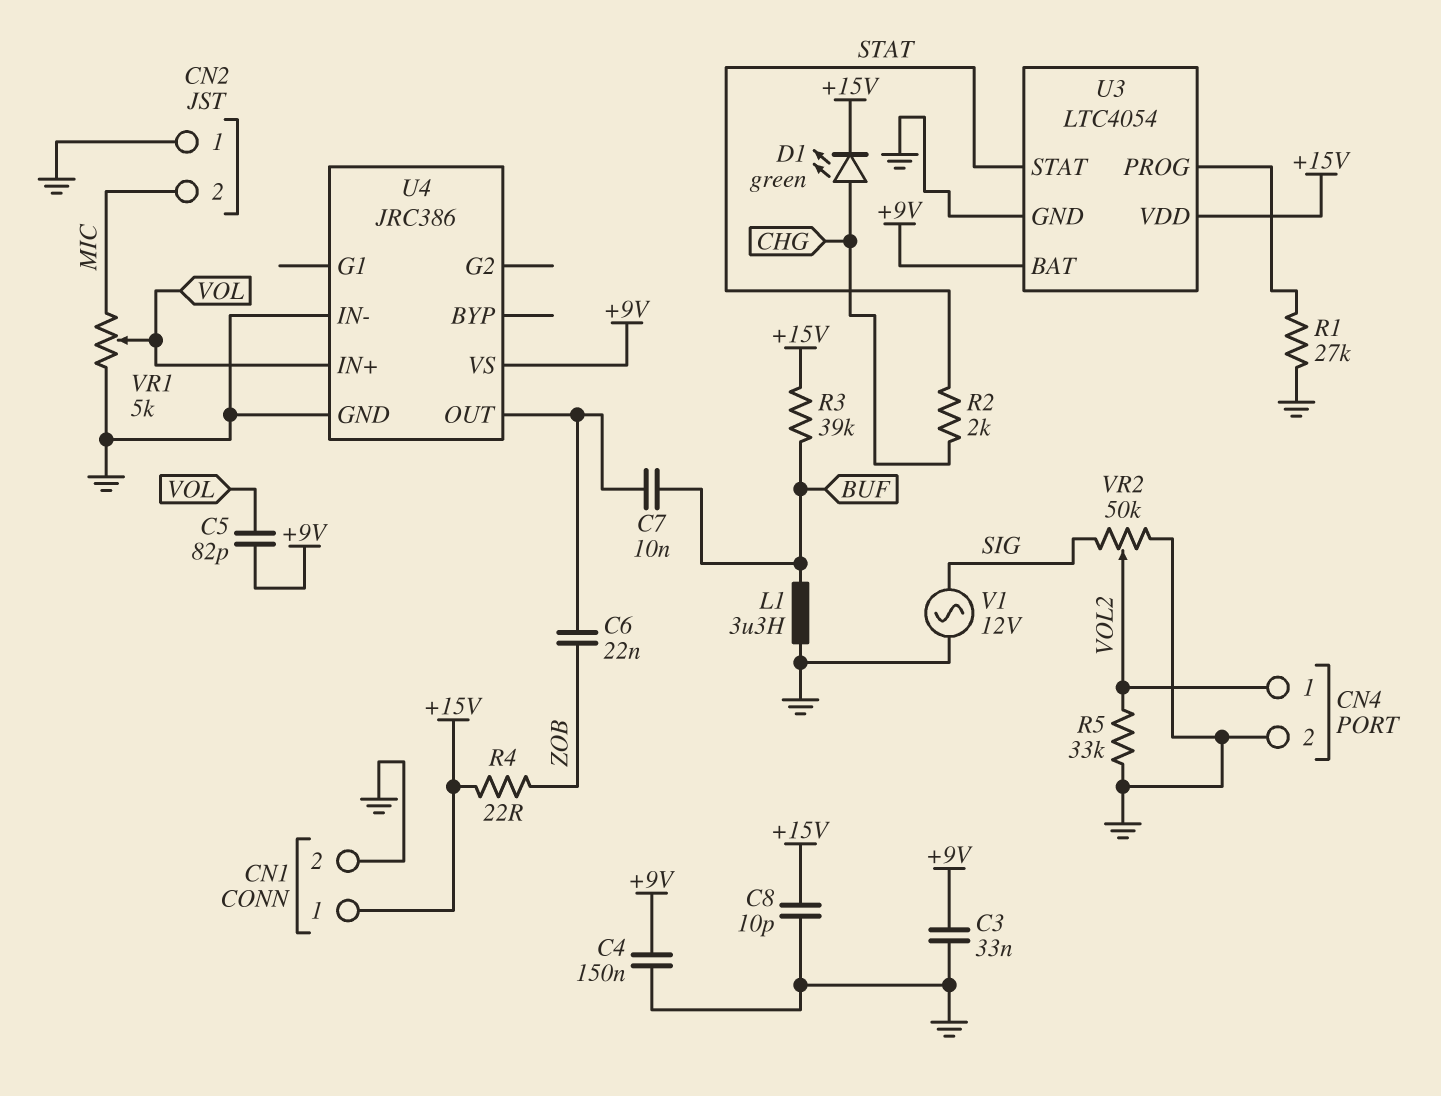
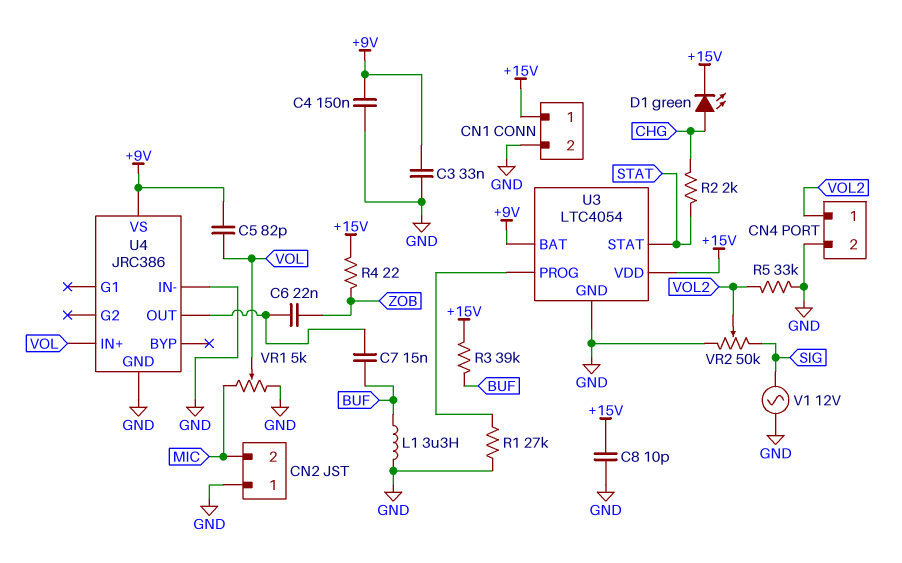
C7: 10nF (BUF, U4/OUT) -> 15nF (BUF, U4/OUT)

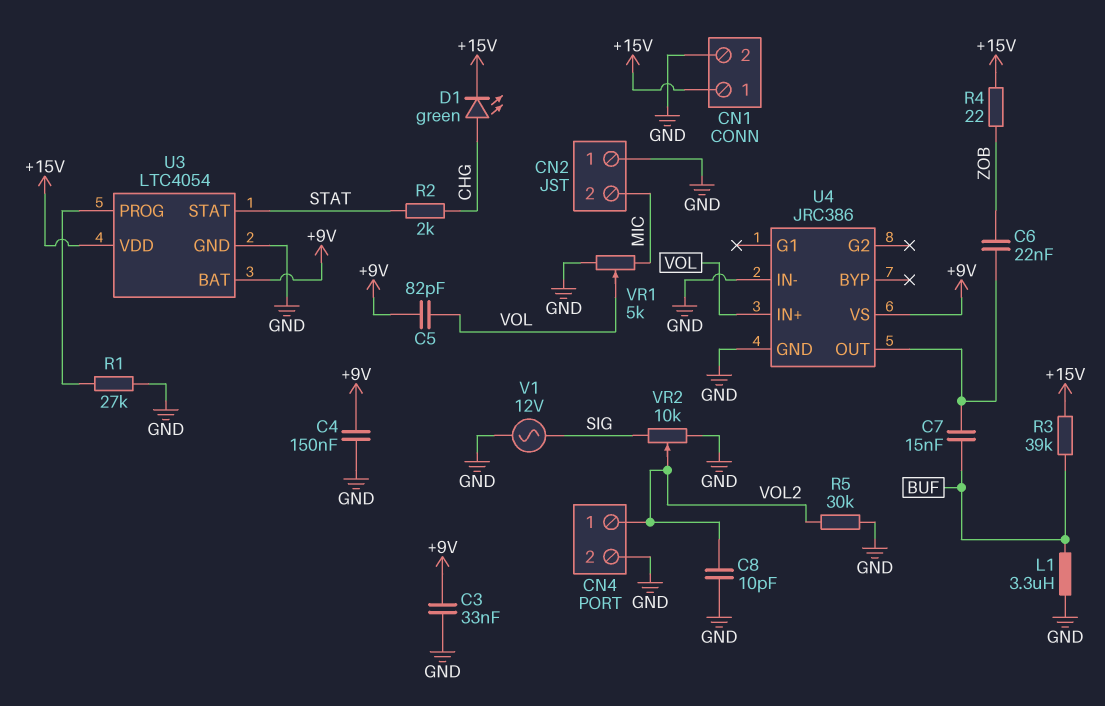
C8: 10pF (+15V, GND) -> 10pF (GND, VOL2)
R5: 33k (GND, VOL2) -> 30k (GND, VOL2)
VR2: 50k (GND, SIG, wiper VOL2) -> 10k (GND, SIG, wiper VOL2)

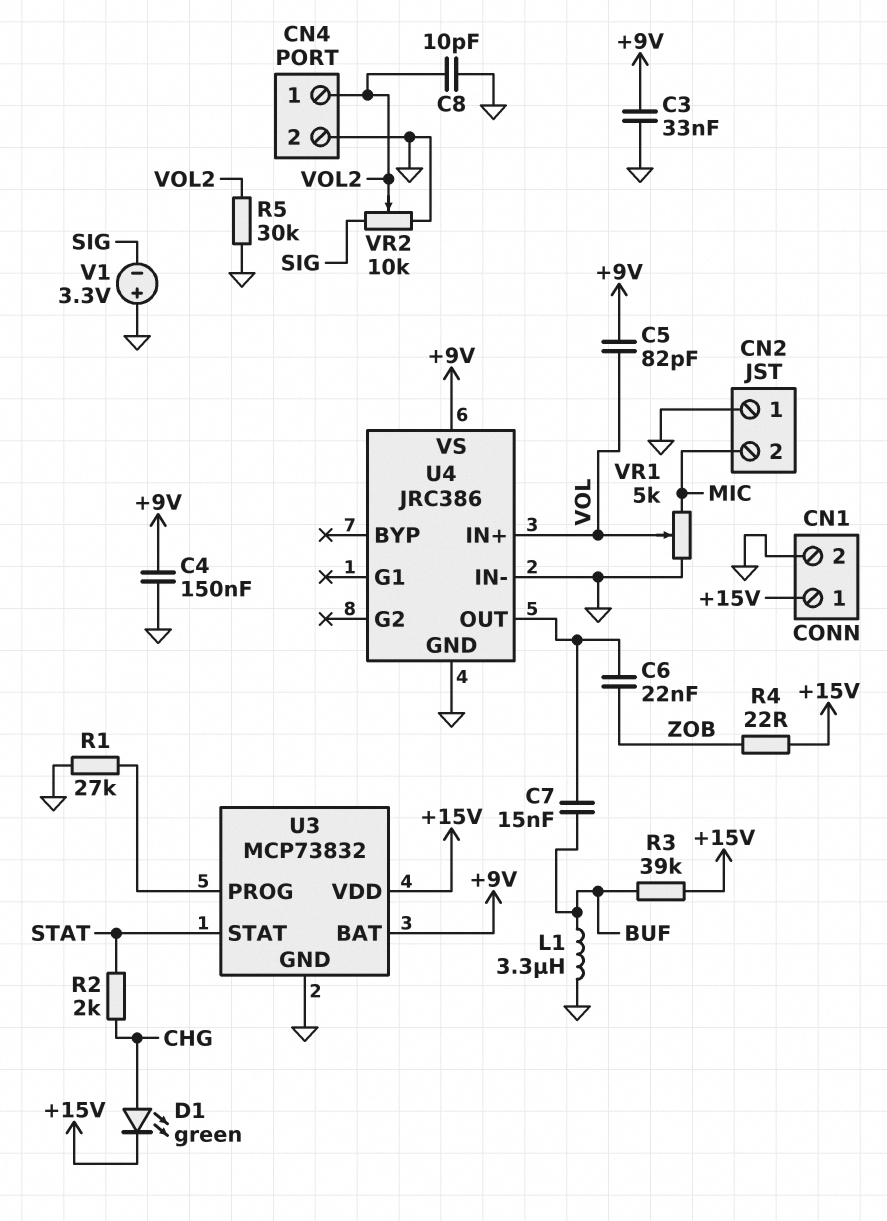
U3: LTC4054 -> MCP73832
V1: AC 12V (GND, SIG) -> 3.3V (plus GND, minus SIG)

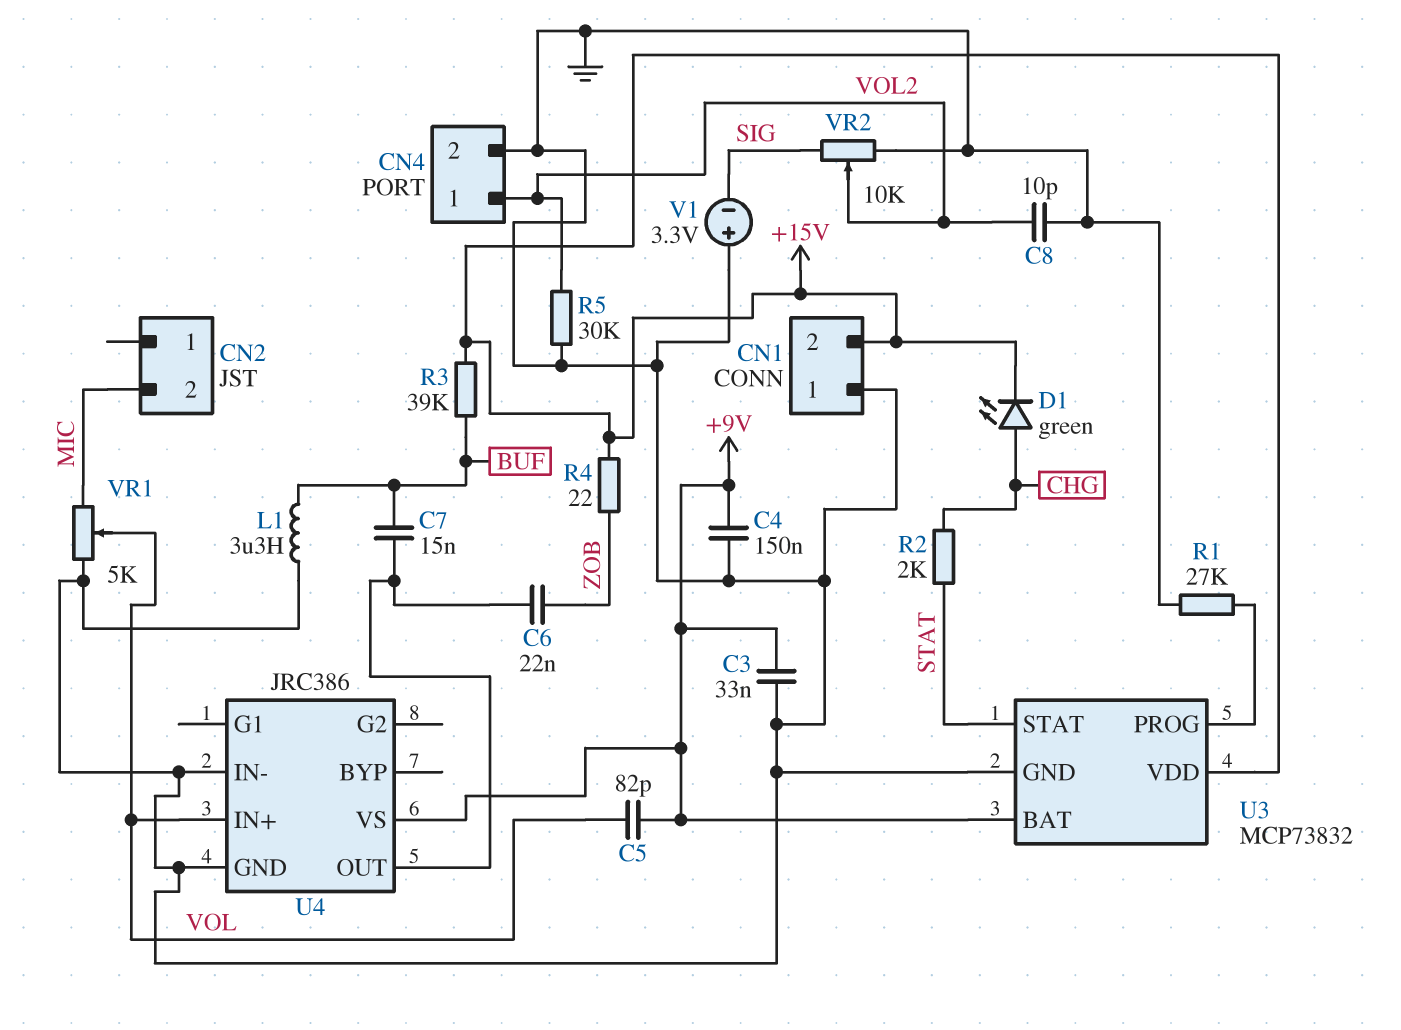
CN1 pin 1: +15V -> GND
CN1 pin 2: GND -> +15V
CN2 pin 1: GND -> none

